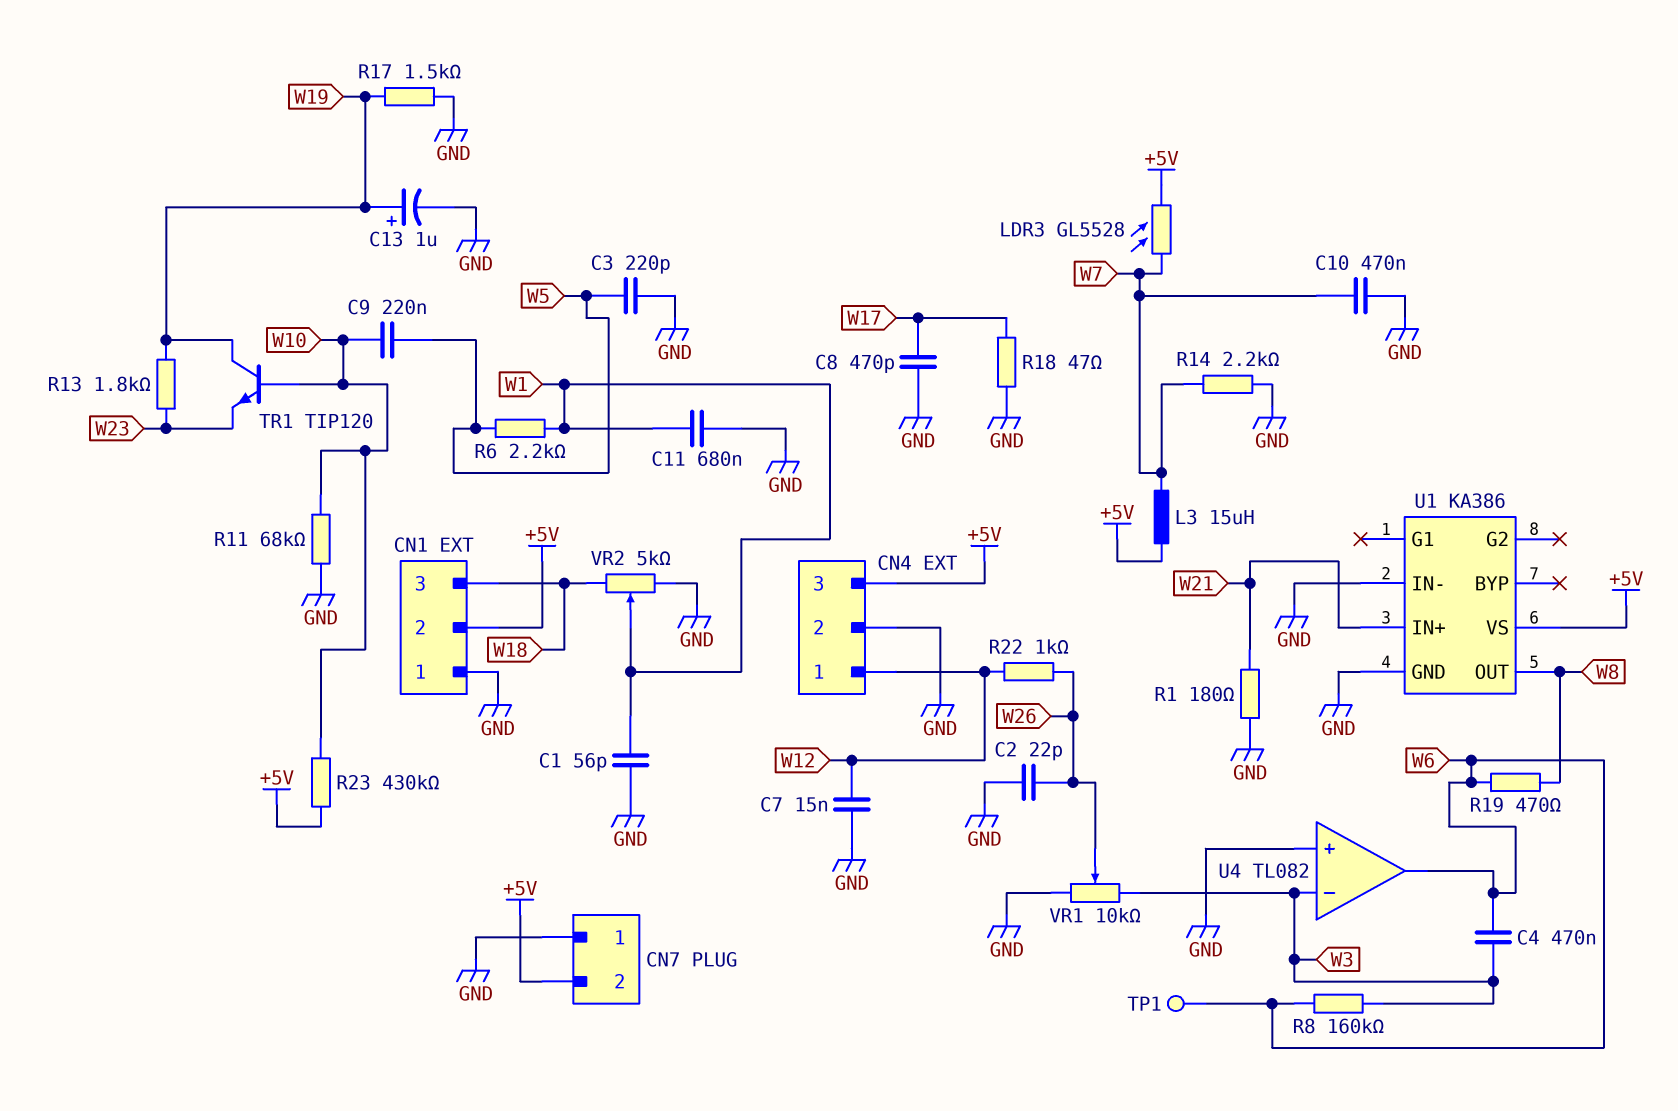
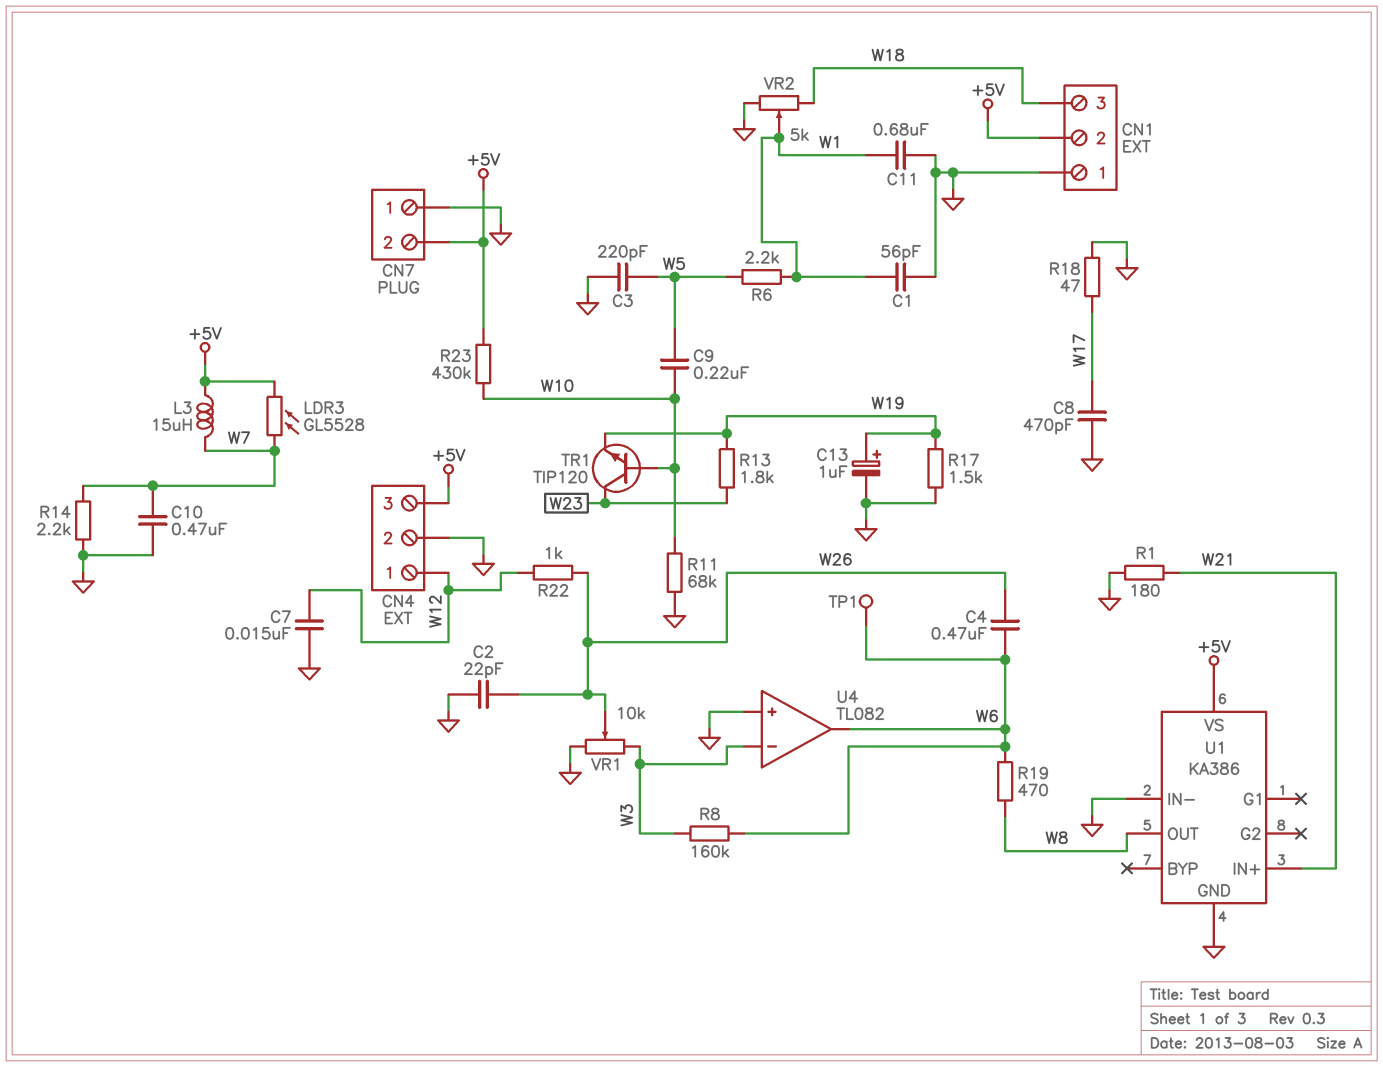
C4: 470nF (W3, W6) -> 470nF (W6, W26)
TR1: NPN TIP120 (B W10, C W19, E W23) -> NPN TIP120 (B W10, C W23, E W19)

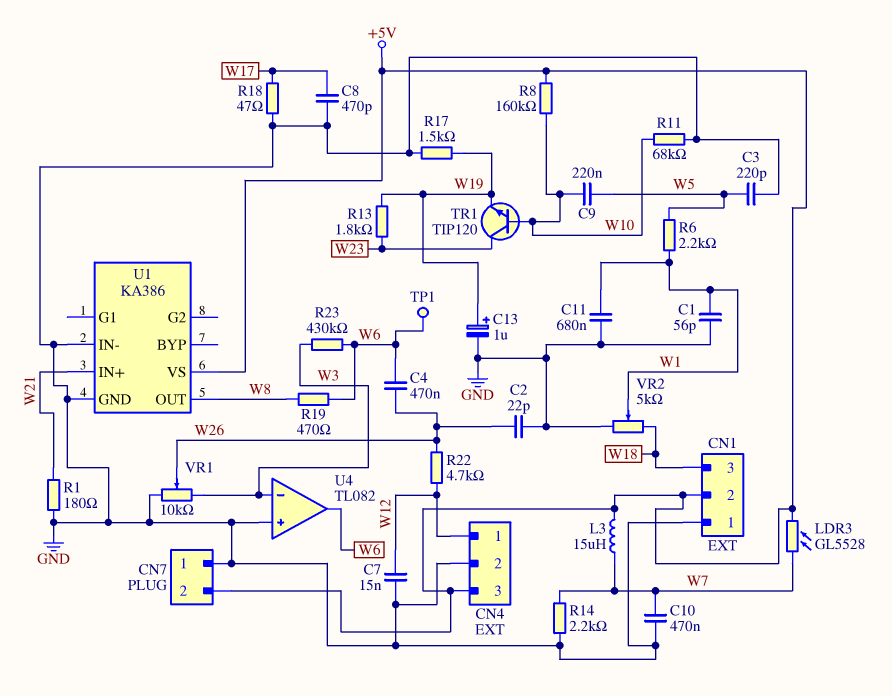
R8: 160k (W3, W6) -> 160k (+5V, W10)
R22: 1k (W12, W26) -> 4.7k (W12, W26)
R23: 430k (+5V, W10) -> 430k (W3, W6)

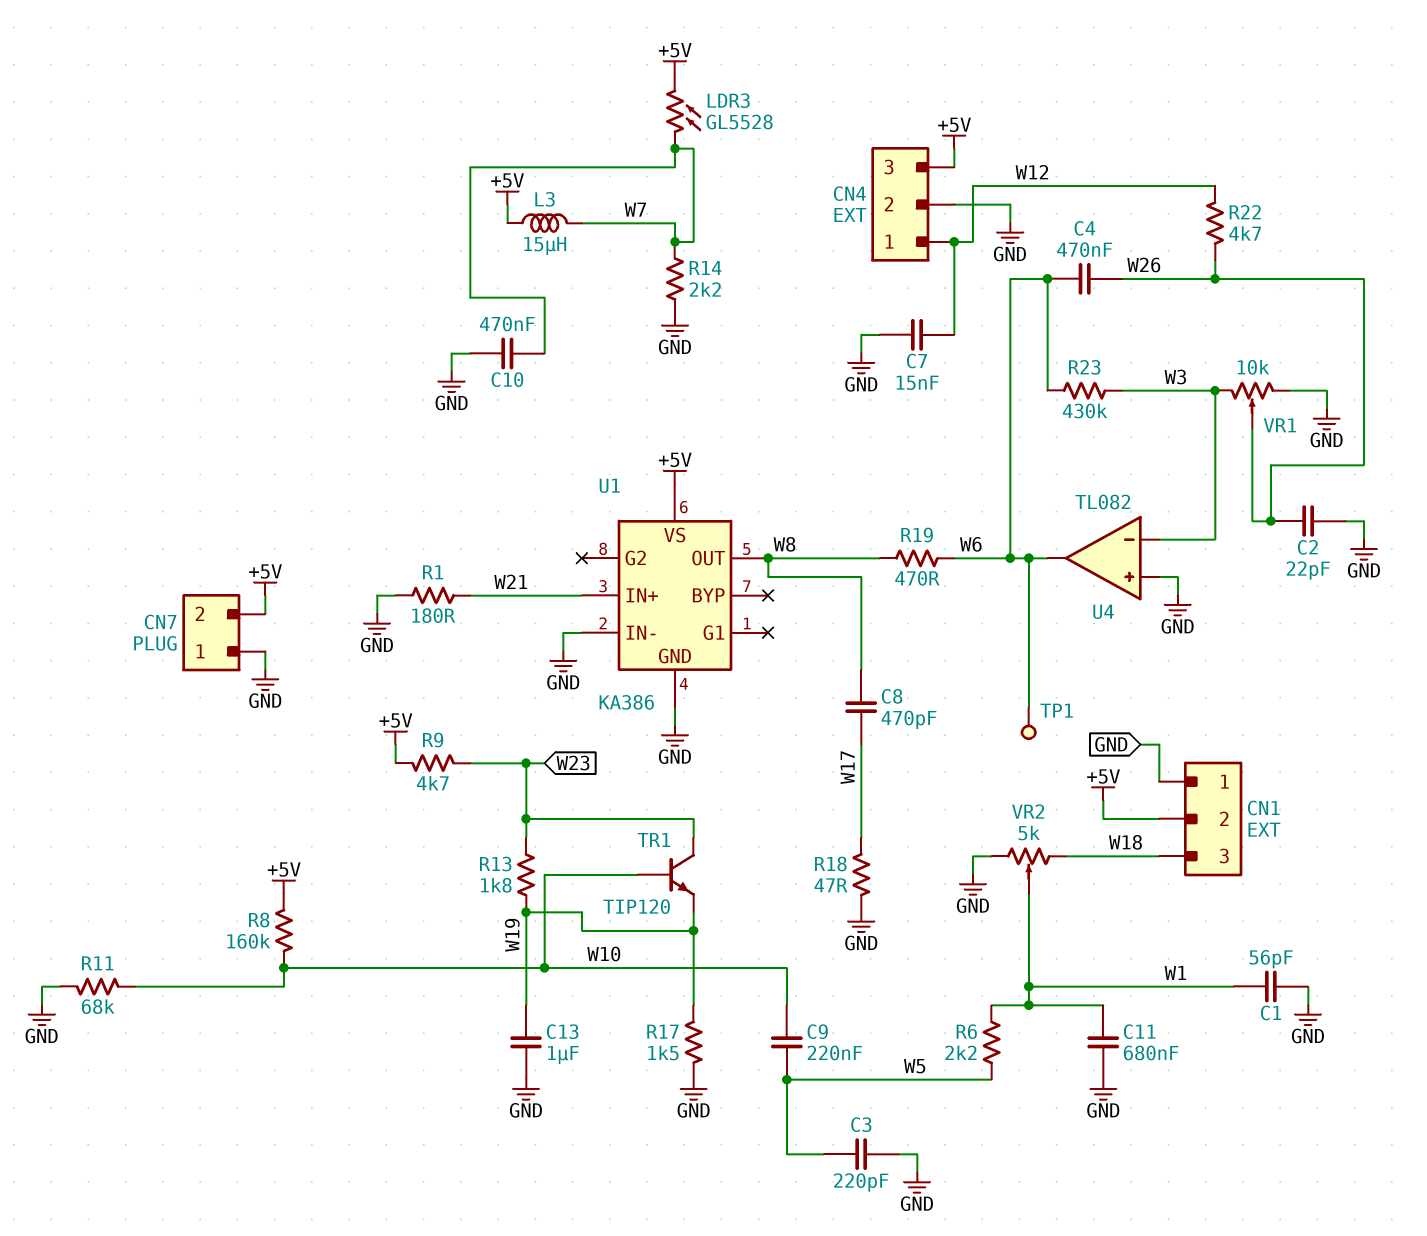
C8: 470pF (GND, W17) -> 470pF (W8, W17)
C13: 1uF (plus W19, minus GND) -> 1uF (GND, W19)
R9: none -> 4.7k (+5V, W23)

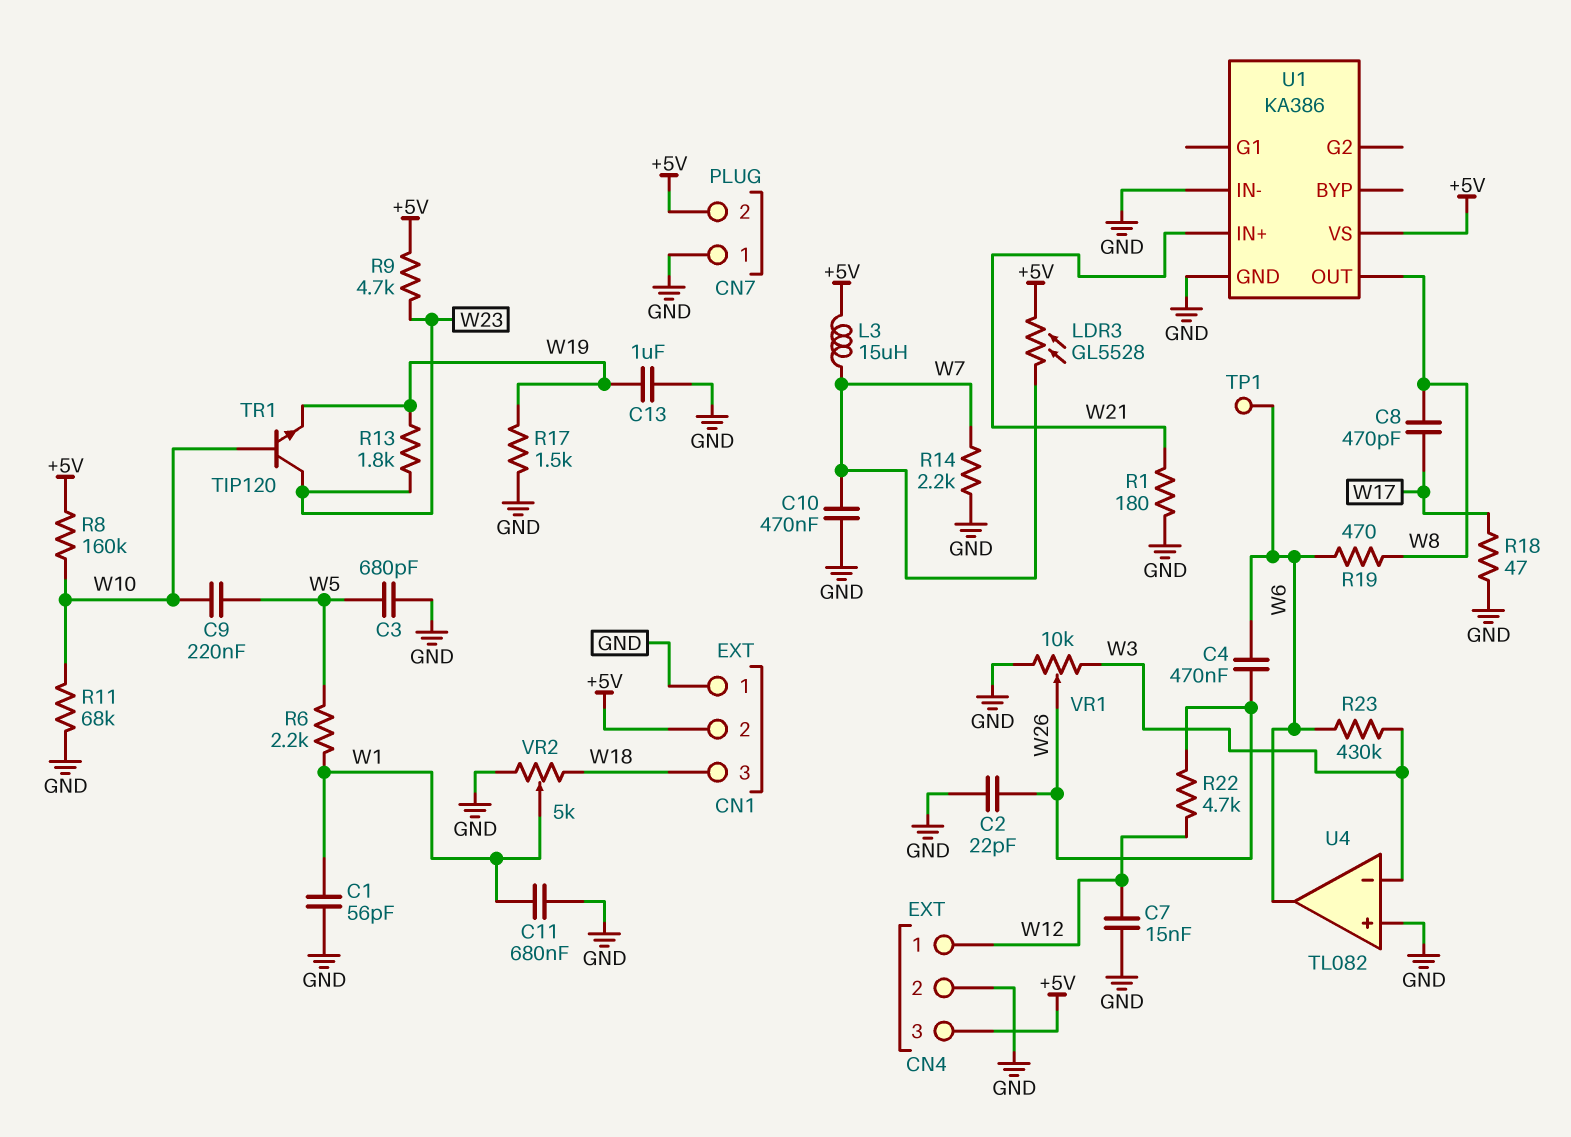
C3: 220pF (GND, W5) -> 680pF (GND, W5)

